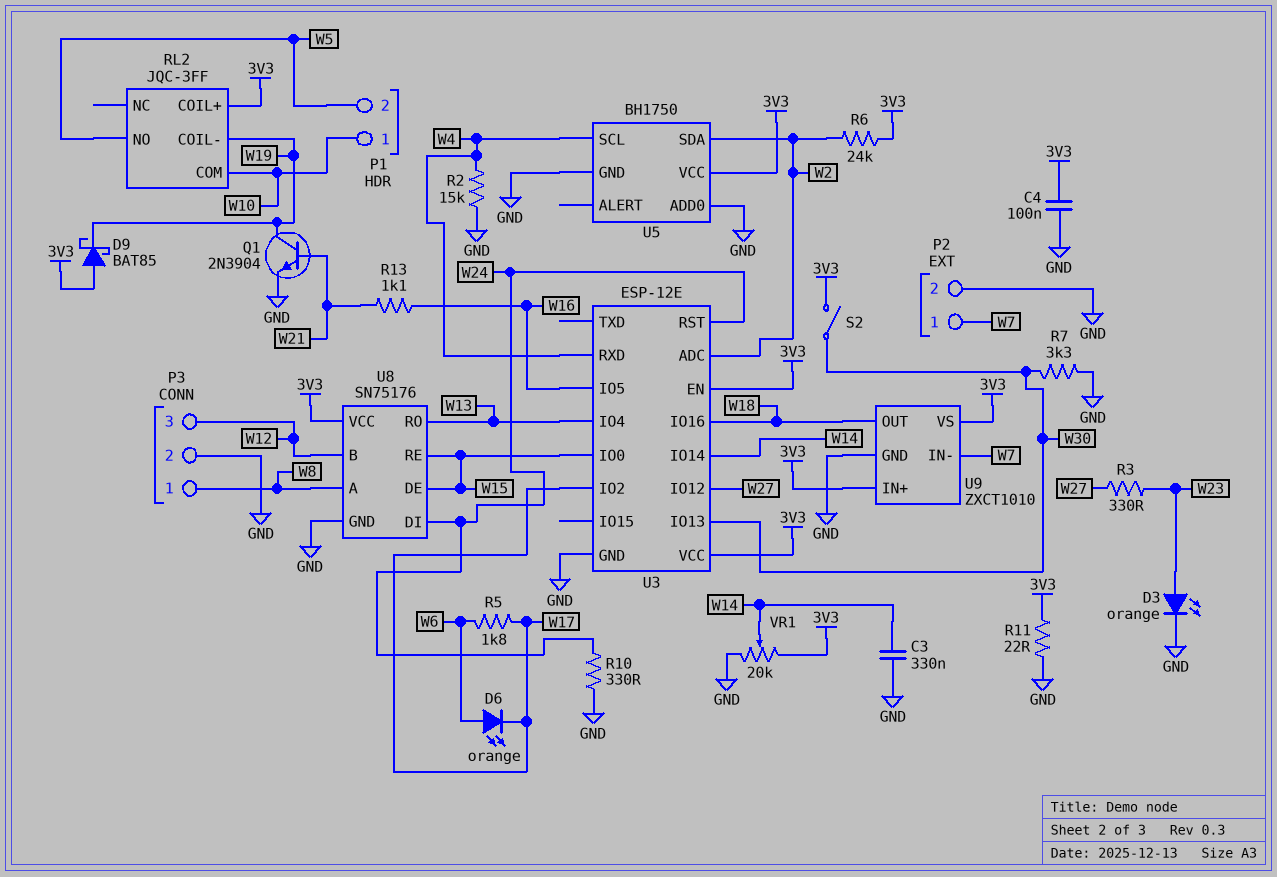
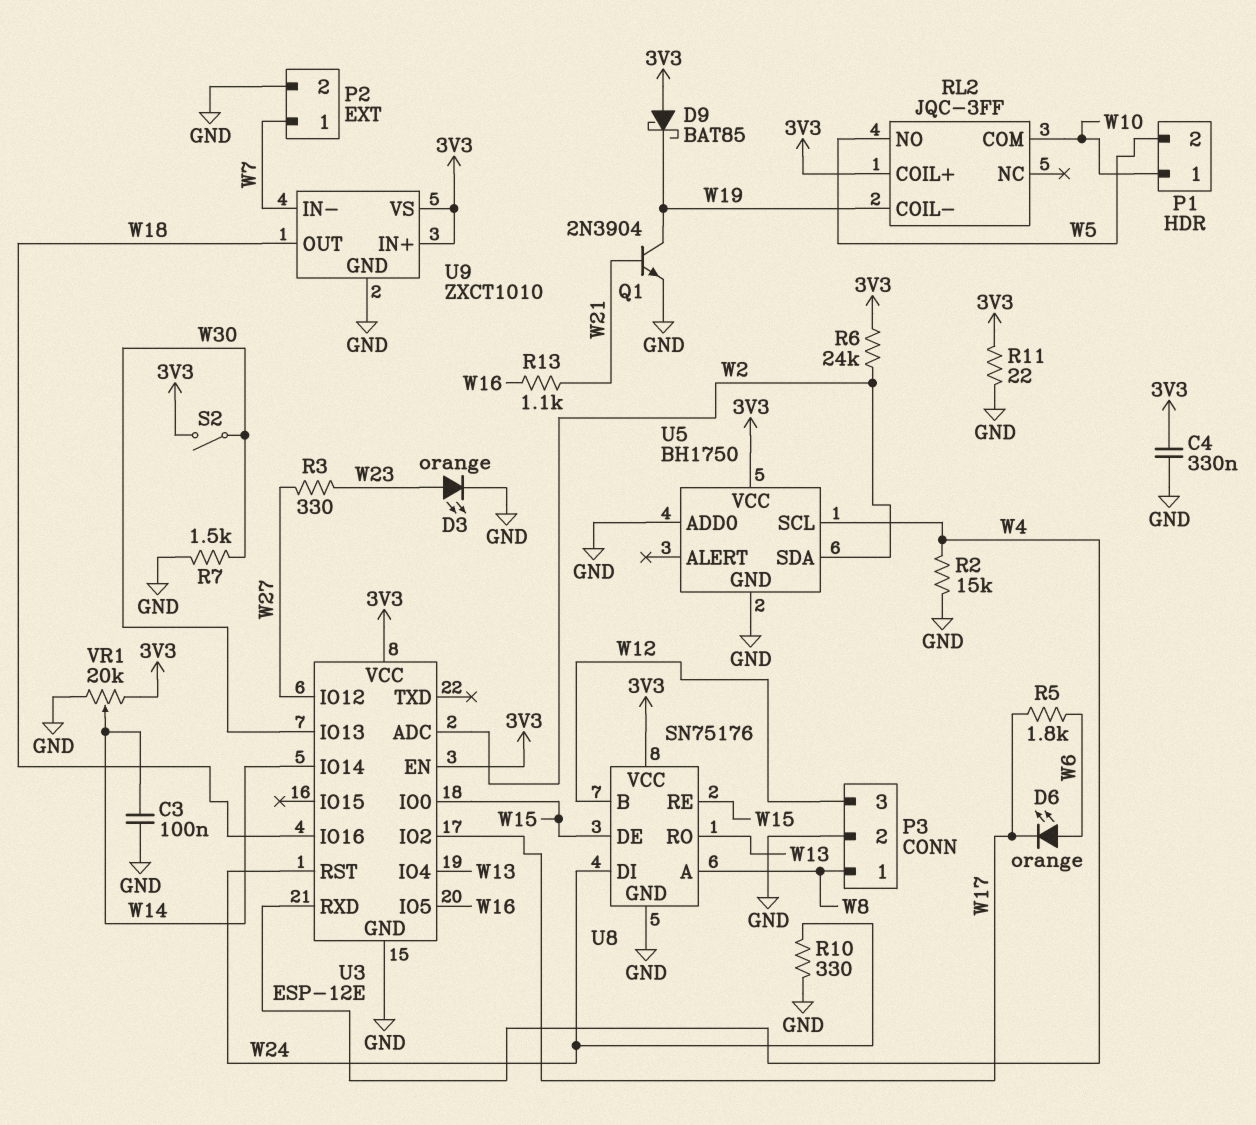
C3: 330nF (GND, W14) -> 100nF (GND, W14)
C4: 100nF (3V3, GND) -> 330nF (3V3, GND)
R7: 3.3k (GND, W30) -> 1.5k (GND, W30)

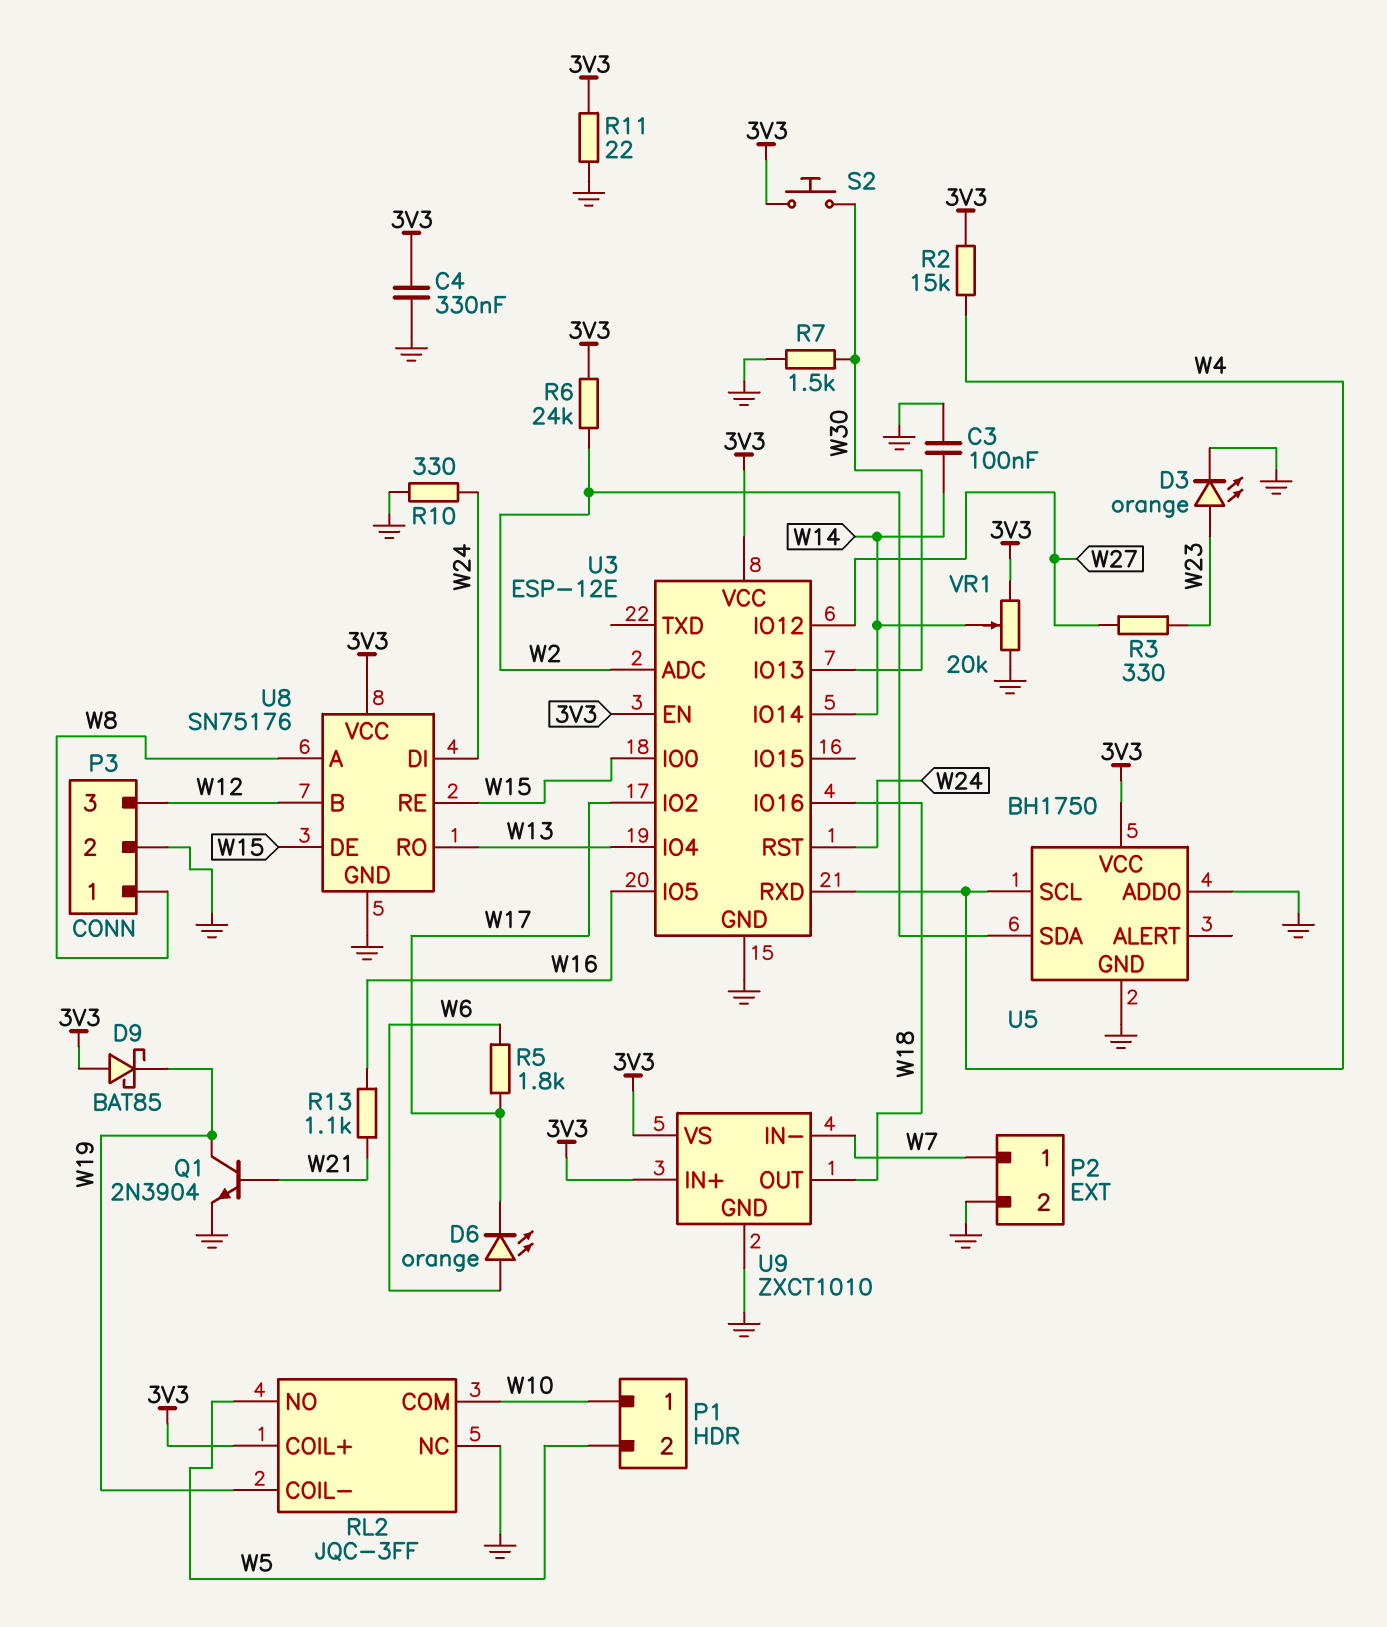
R2: 15k (GND, W4) -> 15k (3V3, W4)
RL2 pin NC: none -> GND
S2: switch (3V3, W30) -> button (3V3, W30)

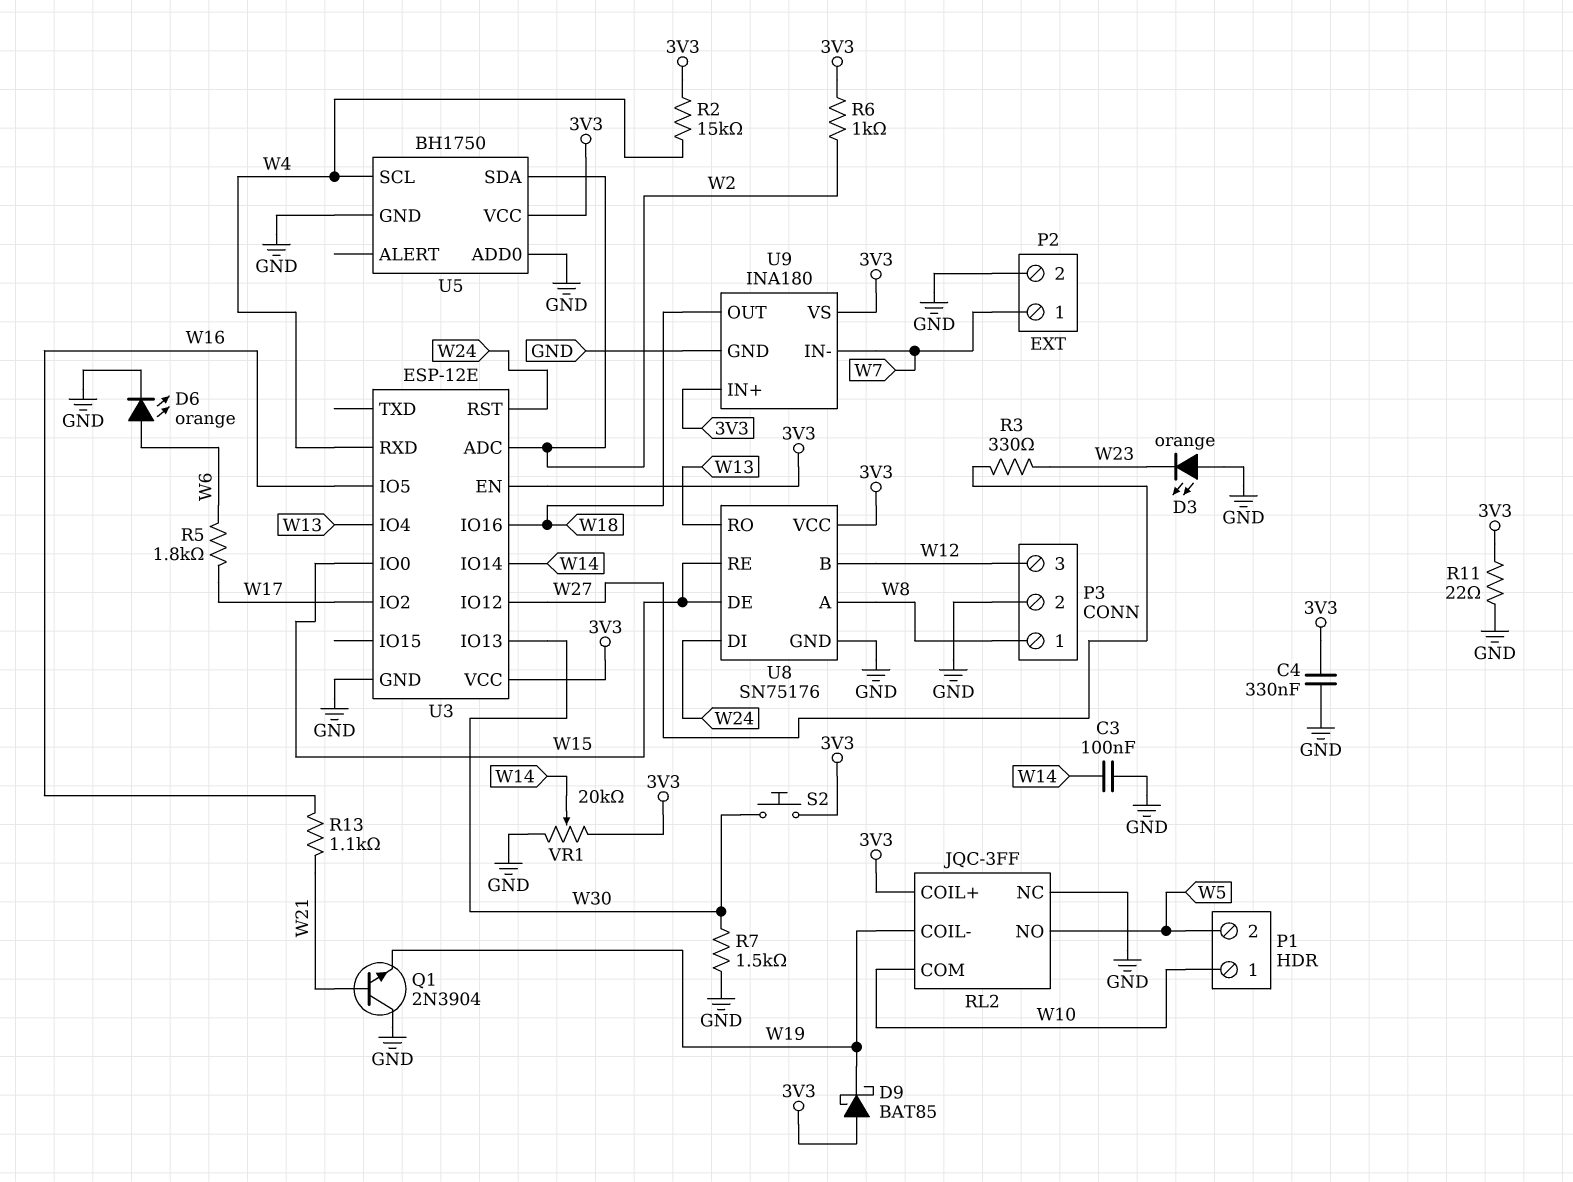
D3: LED orange (A W23, K GND) -> LED orange (A GND, K W23)
D6: LED orange (A W6, K W17) -> LED orange (A W6, K GND)
Q1: NPN 2N3904 (B W21, C W19, E GND) -> NPN 2N3904 (B W21, C GND, E W19)
R6: 24k (3V3, W2) -> 1k (3V3, W2)
R10: 330 (GND, W24) -> none
U9: ZXCT1010 -> INA180

